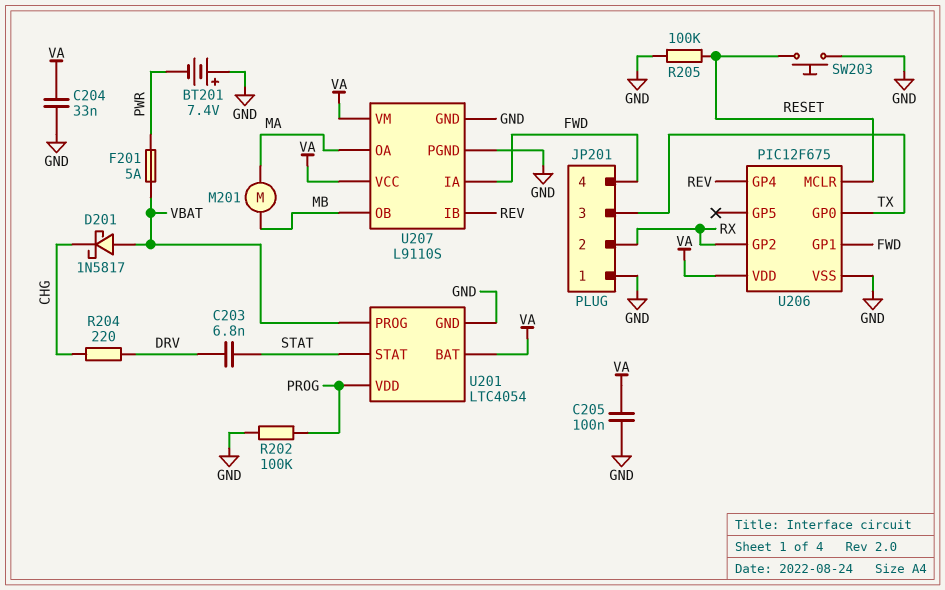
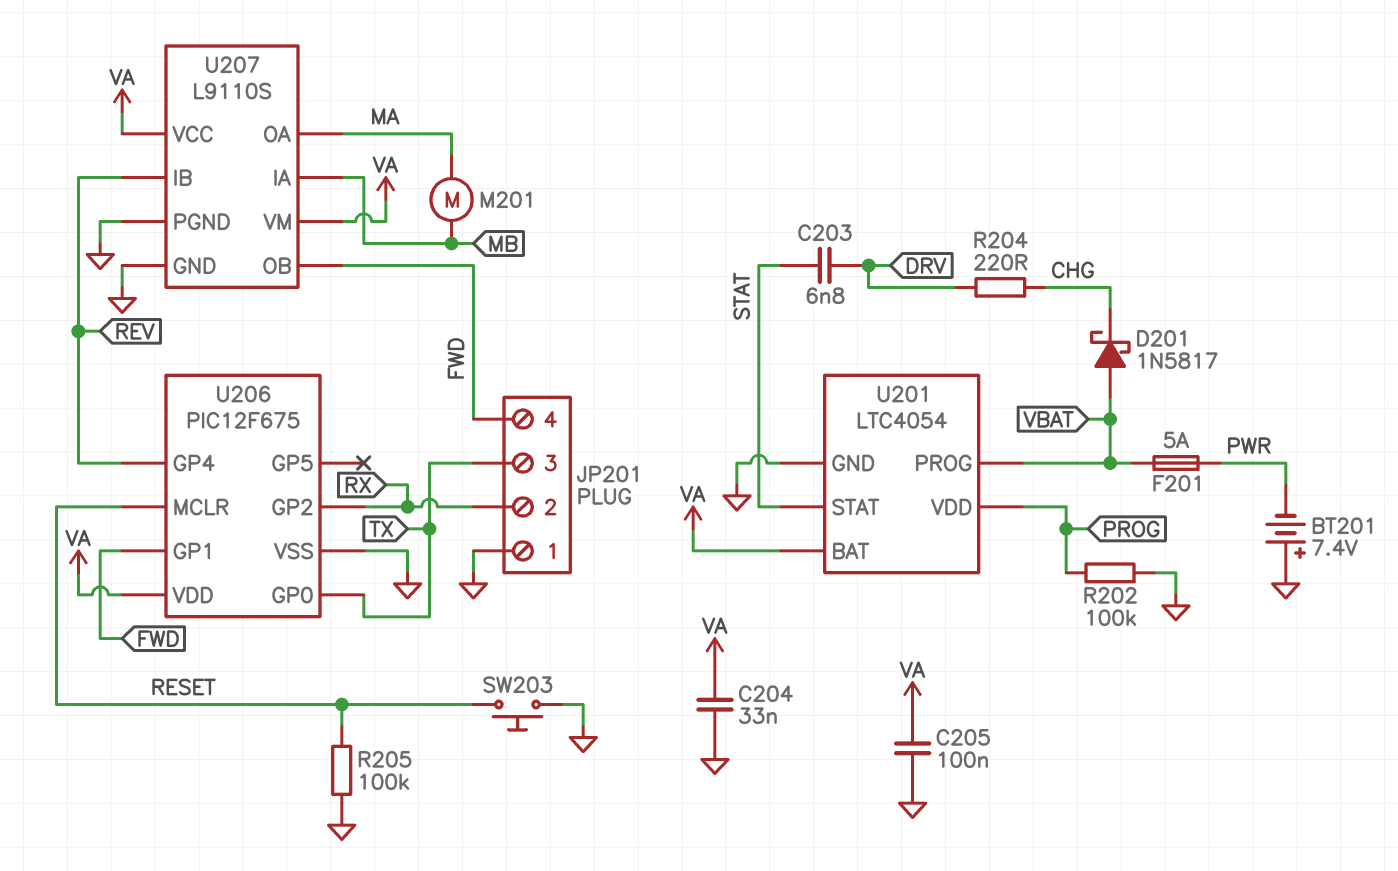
U207 pin IA: FWD -> MB
U207 pin OB: MB -> FWD

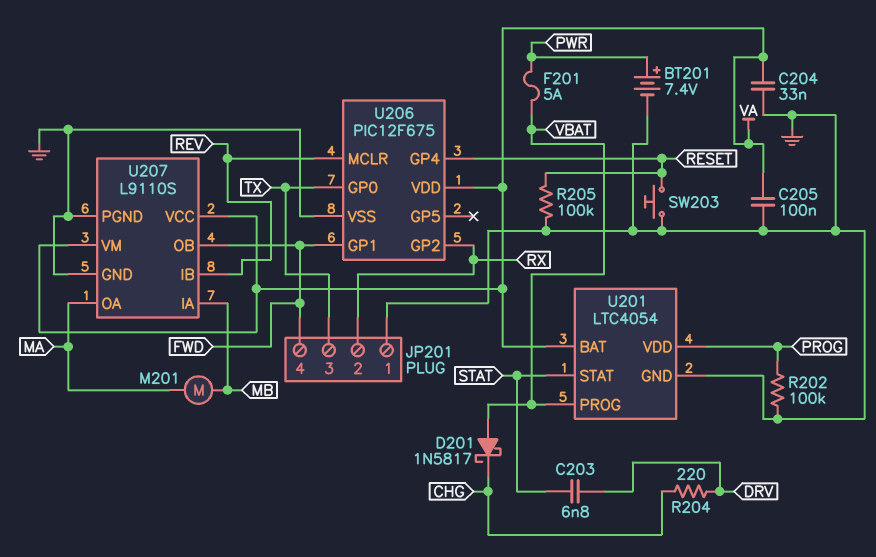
BT201: 7.4V (plus GND, minus PWR) -> 7.4V (plus PWR, minus GND)
U206 pin GP4: REV -> RESET
U206 pin MCLR: RESET -> REV

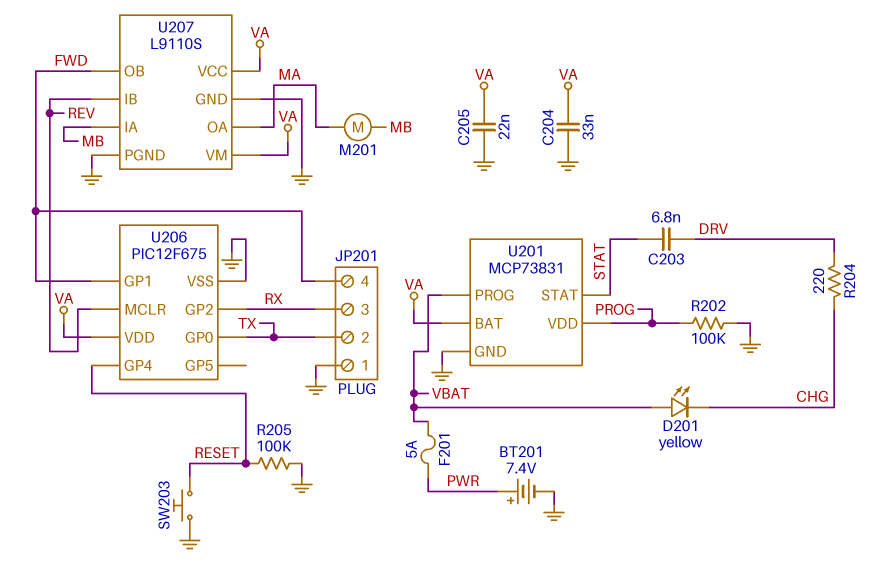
C205: 100nF (GND, VA) -> 22nF (GND, VA)
D201: schottky 1N5817 (A VBAT, K CHG) -> LED yellow (A VBAT, K CHG)
JP201 pin 2: RX -> TX
JP201 pin 3: TX -> RX
U201: LTC4054 -> MCP73831

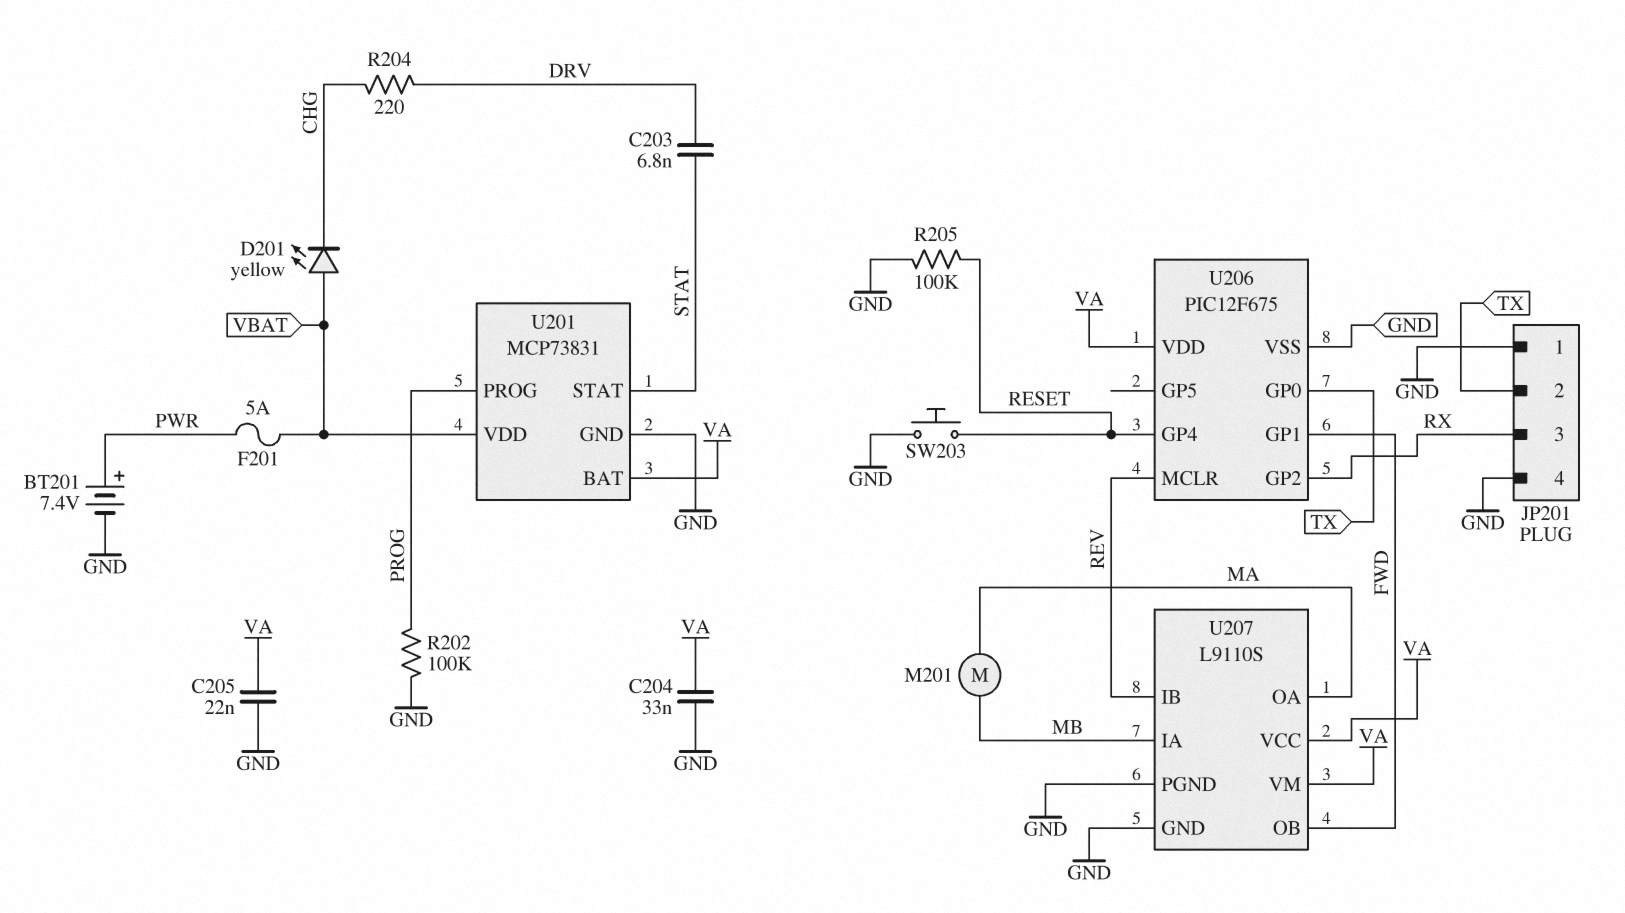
JP201 pin 4: FWD -> GND
U201 pin PROG: VBAT -> PROG
U201 pin VDD: PROG -> VBAT

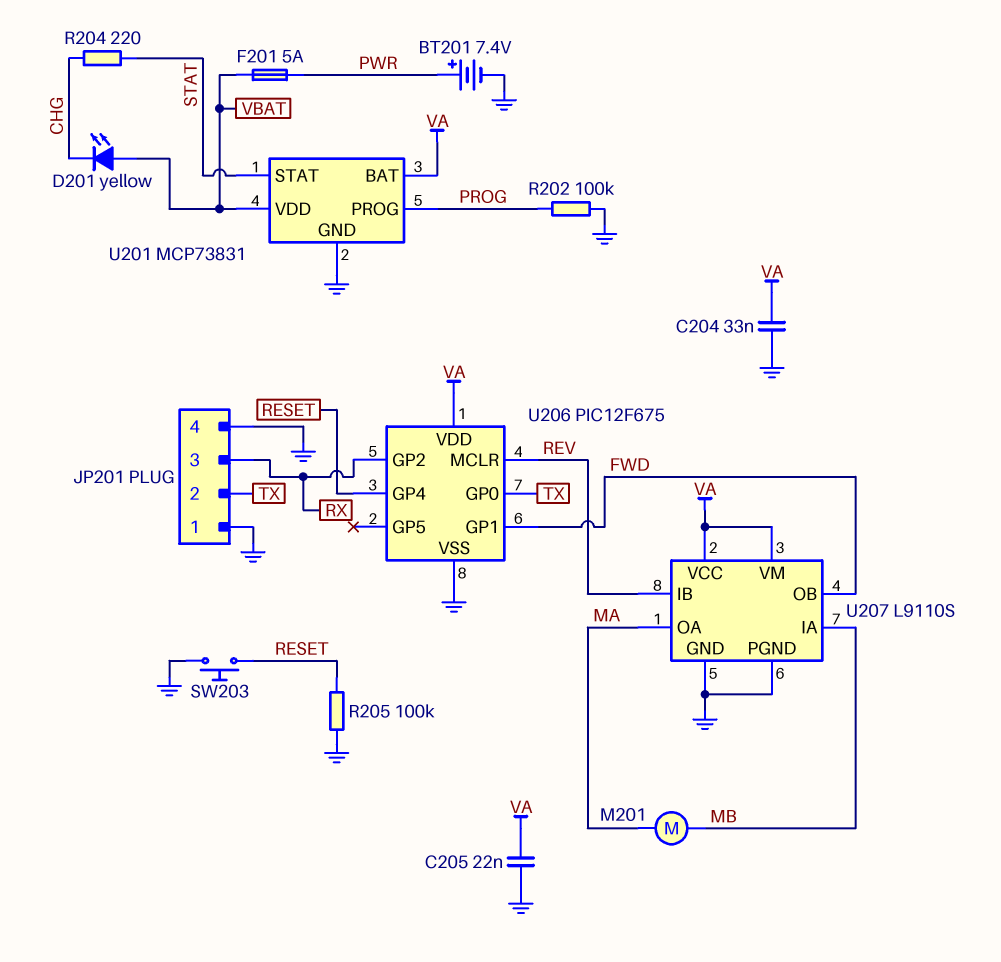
C203: 6.8nF (DRV, STAT) -> none
R204: 220 (CHG, DRV) -> 220 (CHG, STAT)

